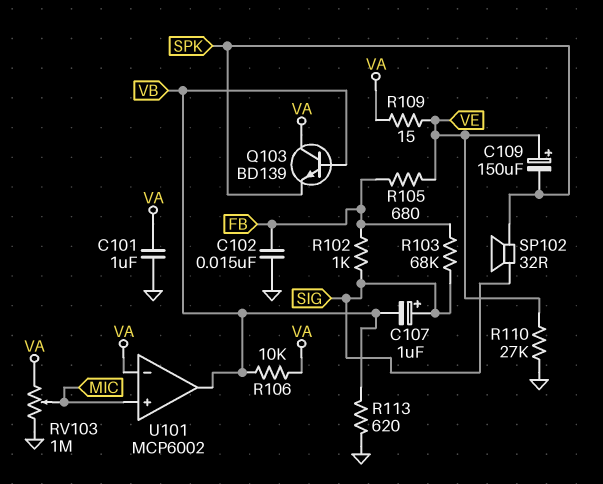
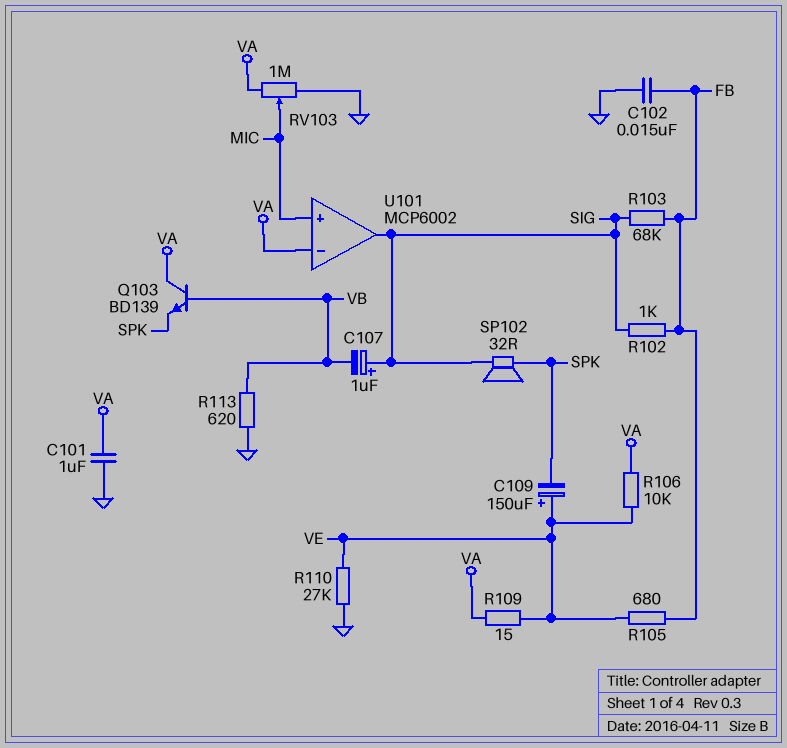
R106: 10k (VA, VB) -> 10k (VA, VE)
U101 pin out: VB -> SIG

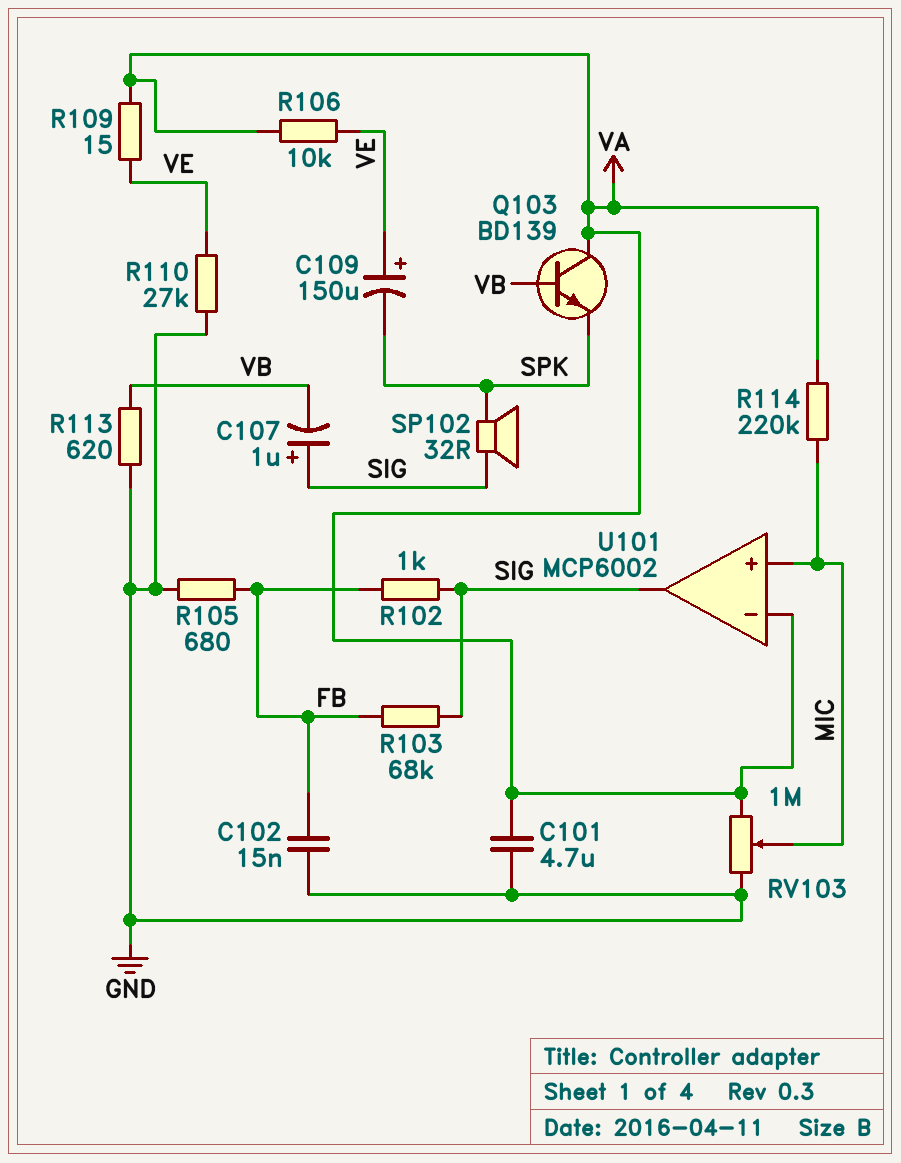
C101: 1uF (GND, VA) -> 4.7uF (GND, VA)
R105: 680 (FB, VE) -> 680 (FB, GND)
R114: none -> 220k (MIC, VA)

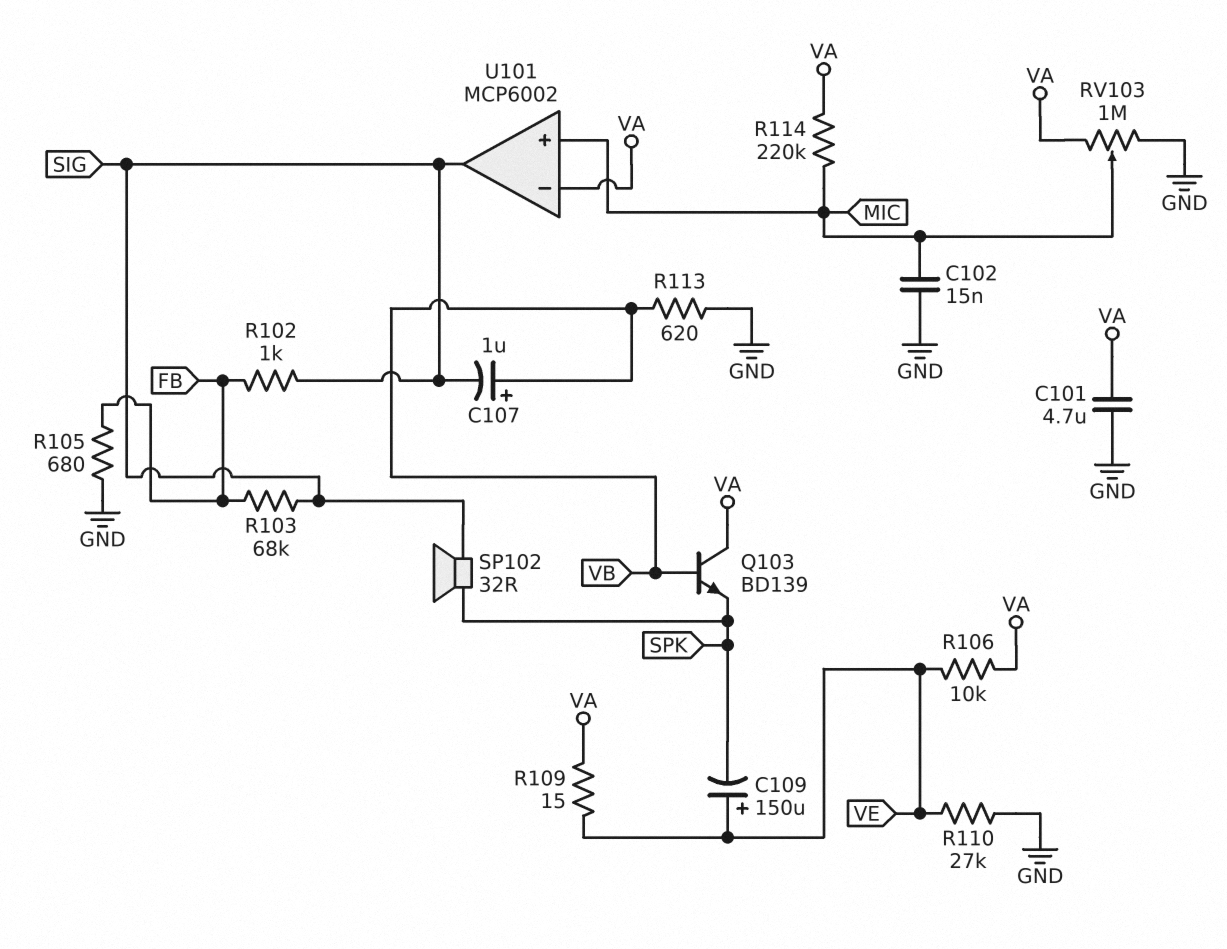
C102: 15nF (FB, GND) -> 15nF (GND, MIC)
C107: 1uF (plus SIG, minus VB) -> 1uF (plus VB, minus SIG)

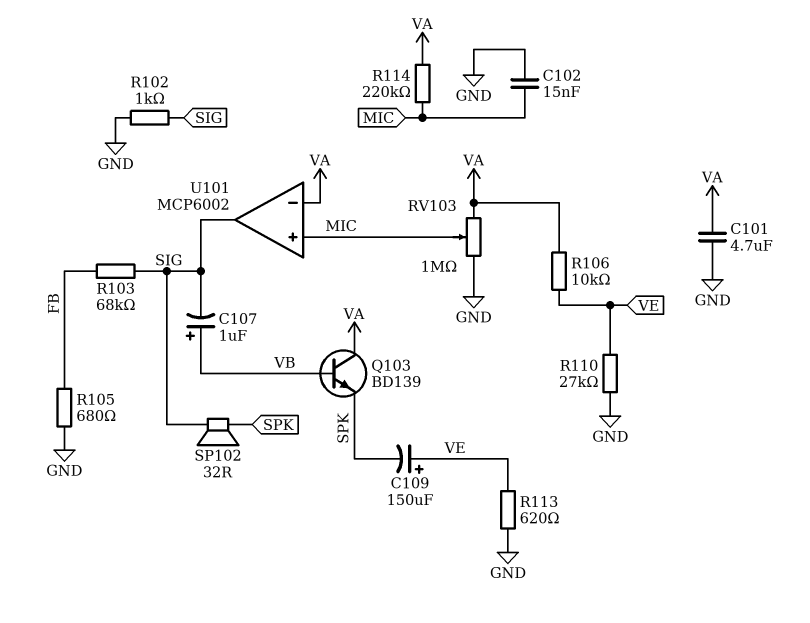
R102: 1k (FB, SIG) -> 1k (GND, SIG)
R109: 15 (VA, VE) -> none
R113: 620 (GND, VB) -> 620 (GND, VE)

